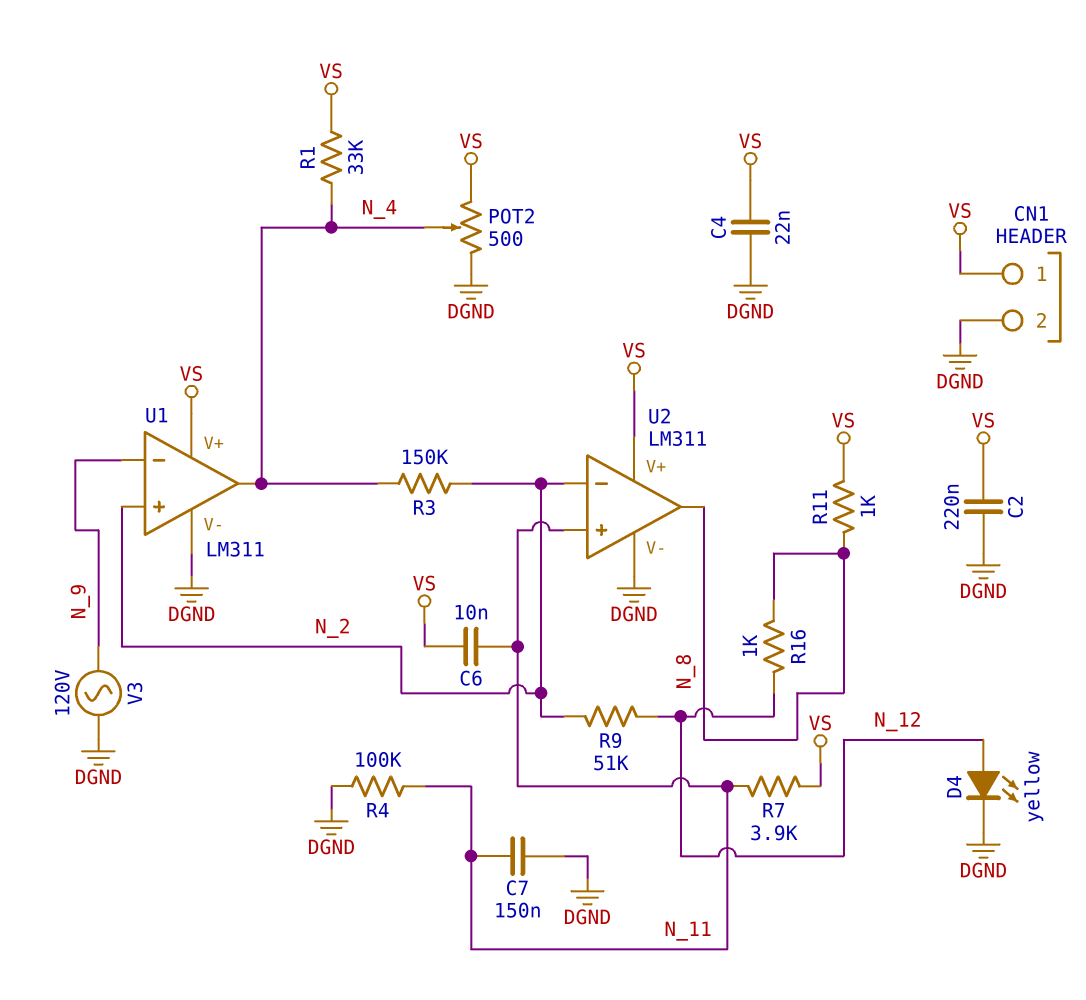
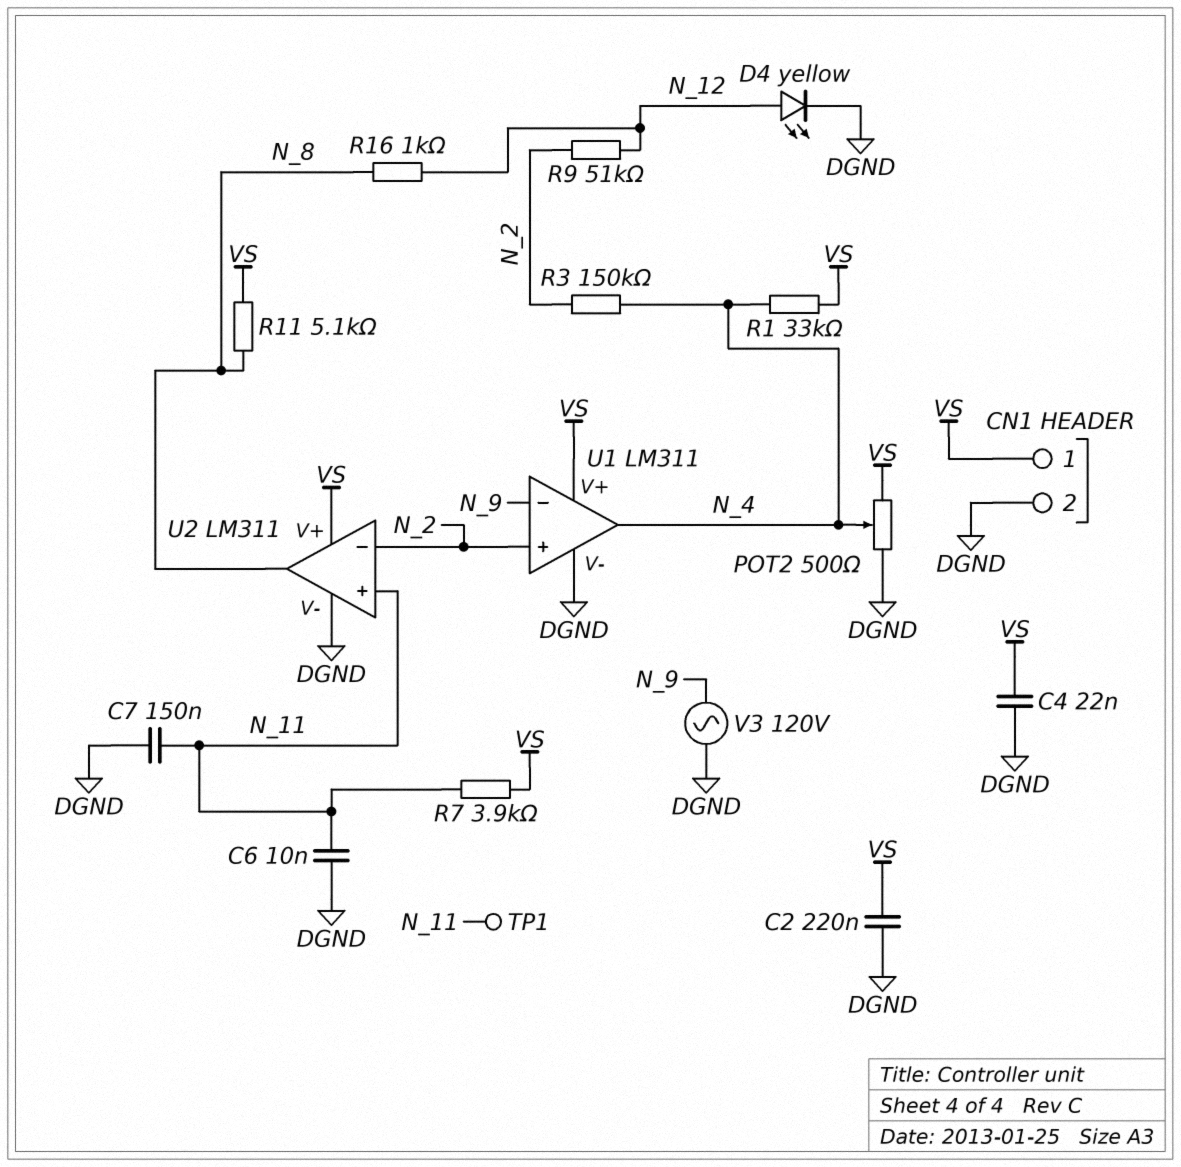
C6: 10nF (N_11, VS) -> 10nF (DGND, N_11)
R4: 100k (DGND, N_11) -> none
R11: 1k (N_8, VS) -> 5.1k (N_8, VS)
TP1: none -> test point (N_11)

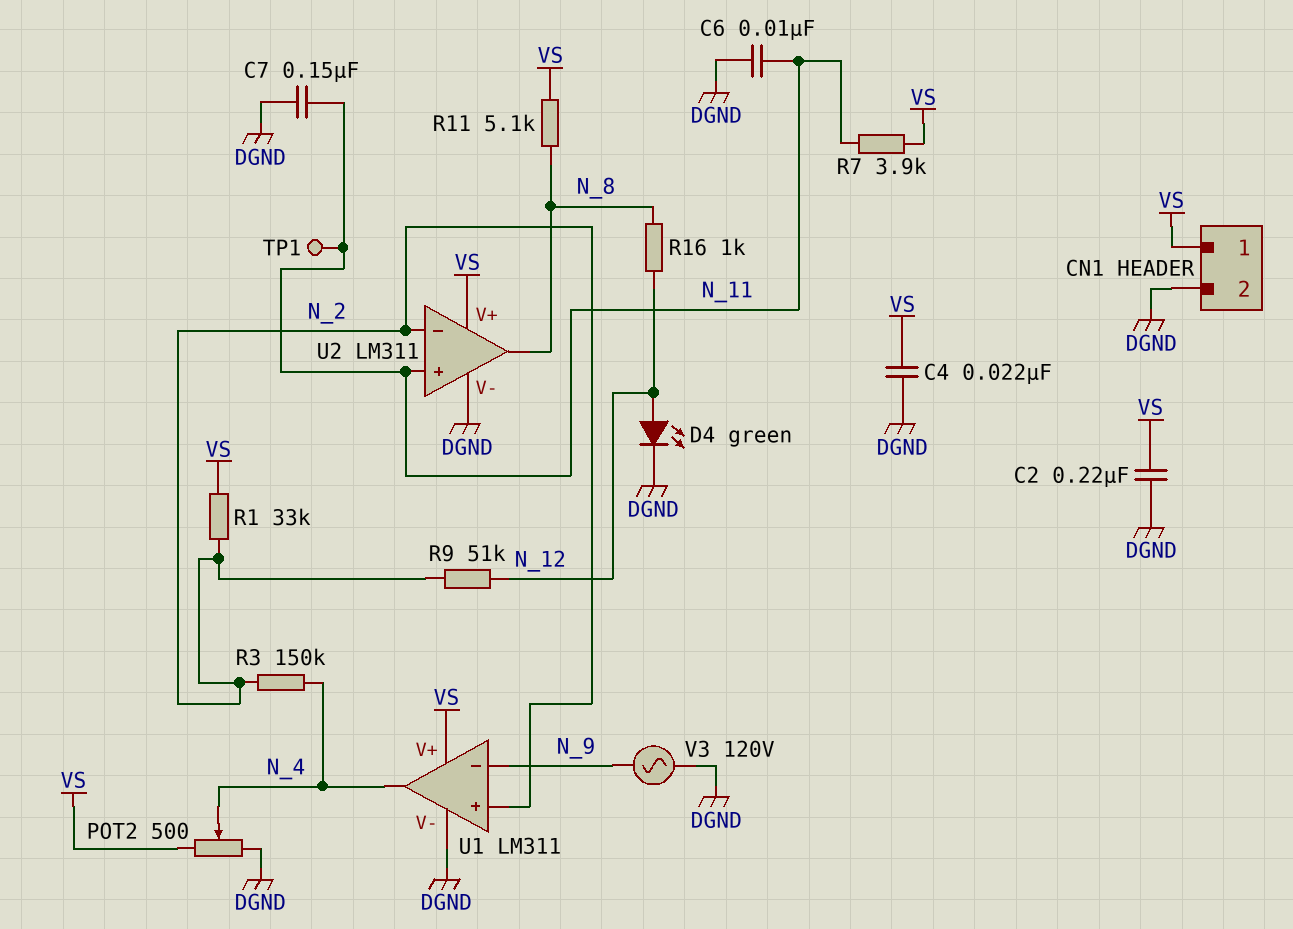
D4: LED yellow (A N_12, K DGND) -> LED green (A N_12, K DGND)
R1: 33k (N_4, VS) -> 33k (N_2, VS)

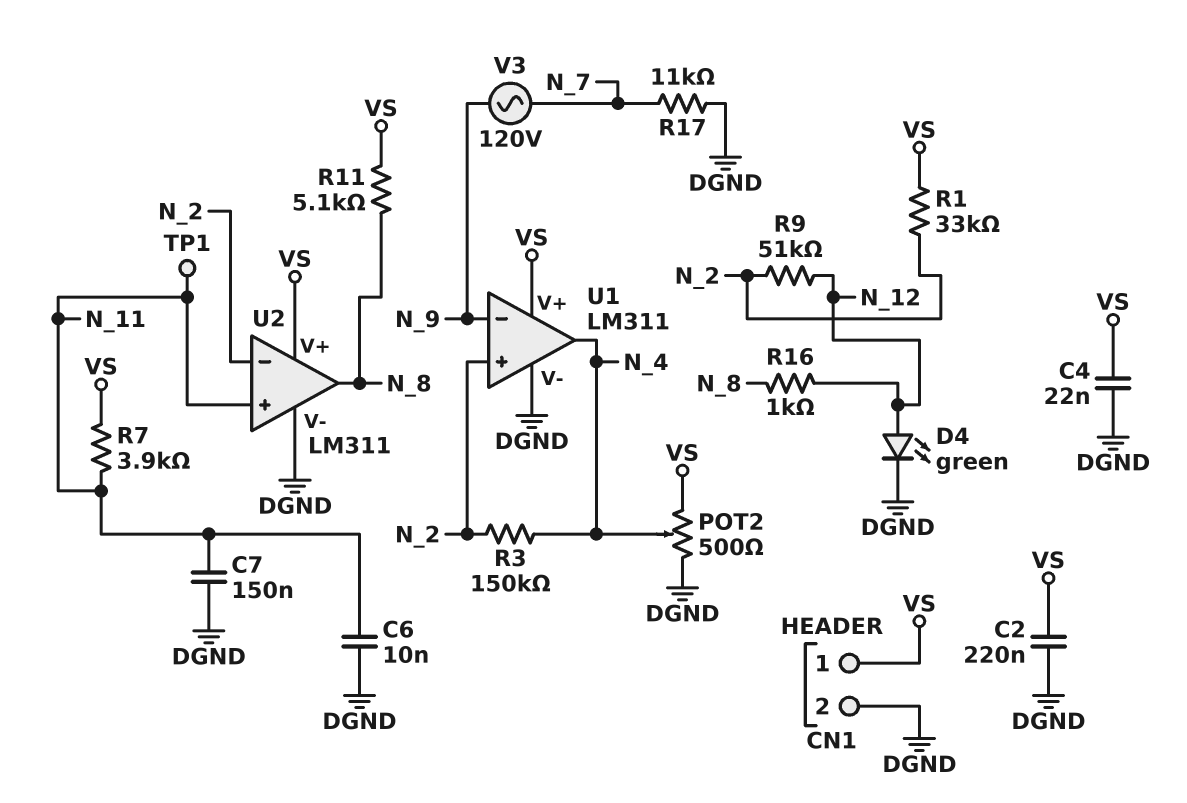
R17: none -> 11k (DGND, N_7)
V3: AC 120V (DGND, N_9) -> AC 120V (N_7, N_9)

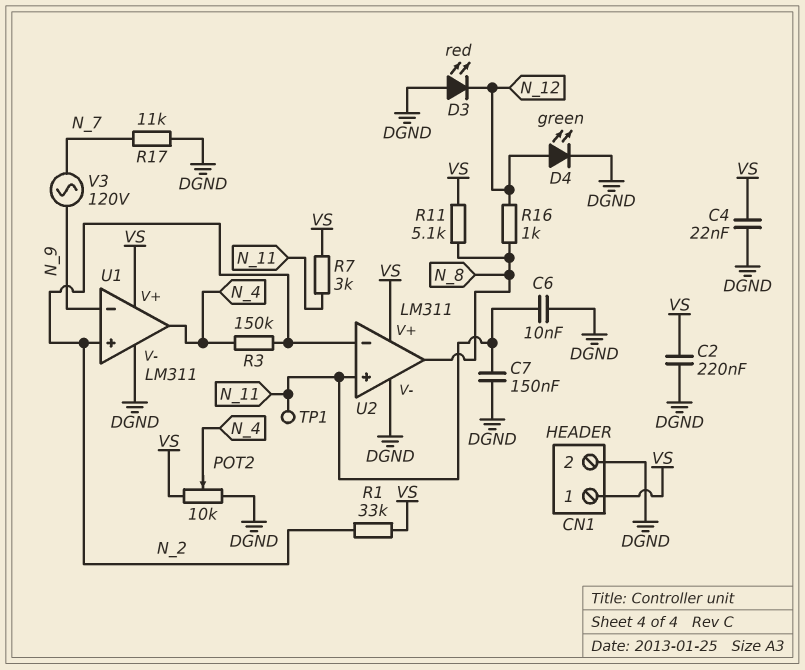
D3: none -> LED red (A DGND, K N_12)
POT2: 500 (DGND, VS, wiper N_4) -> 10k (DGND, VS, wiper N_4)
R7: 3.9k (N_11, VS) -> 3k (N_11, VS)
R9: 51k (N_2, N_12) -> none

